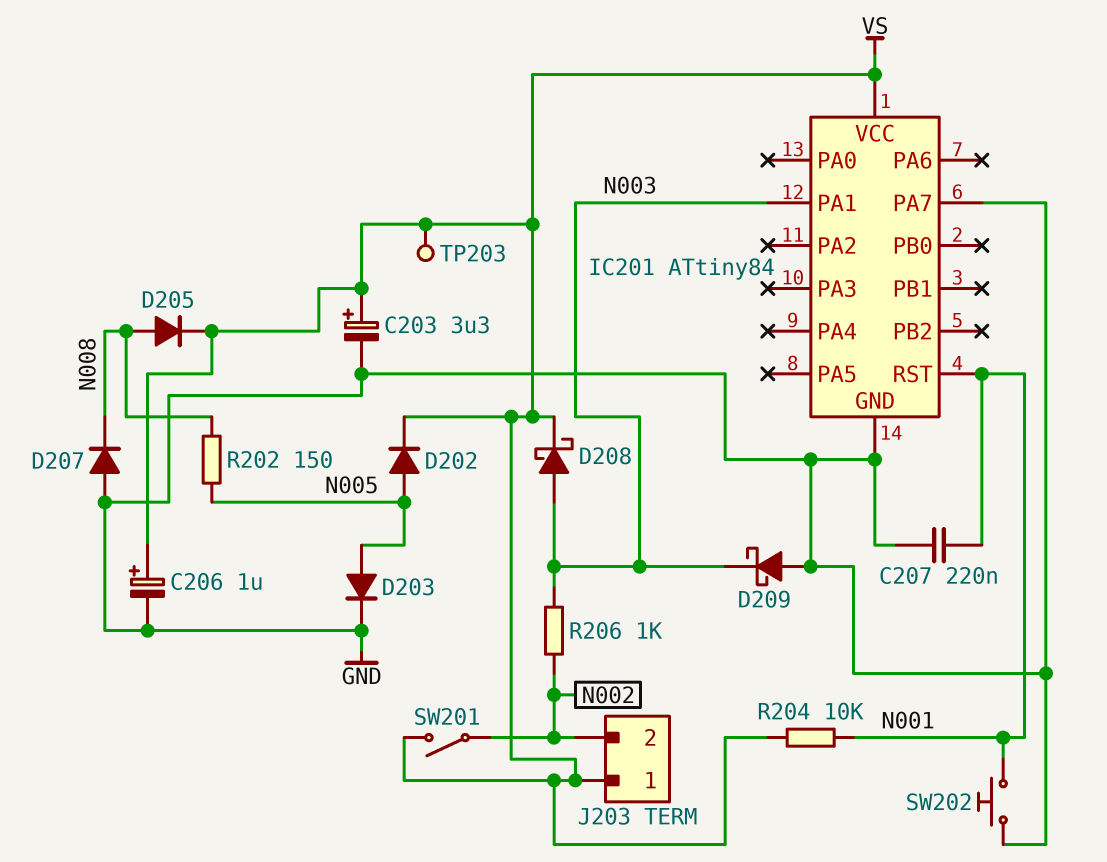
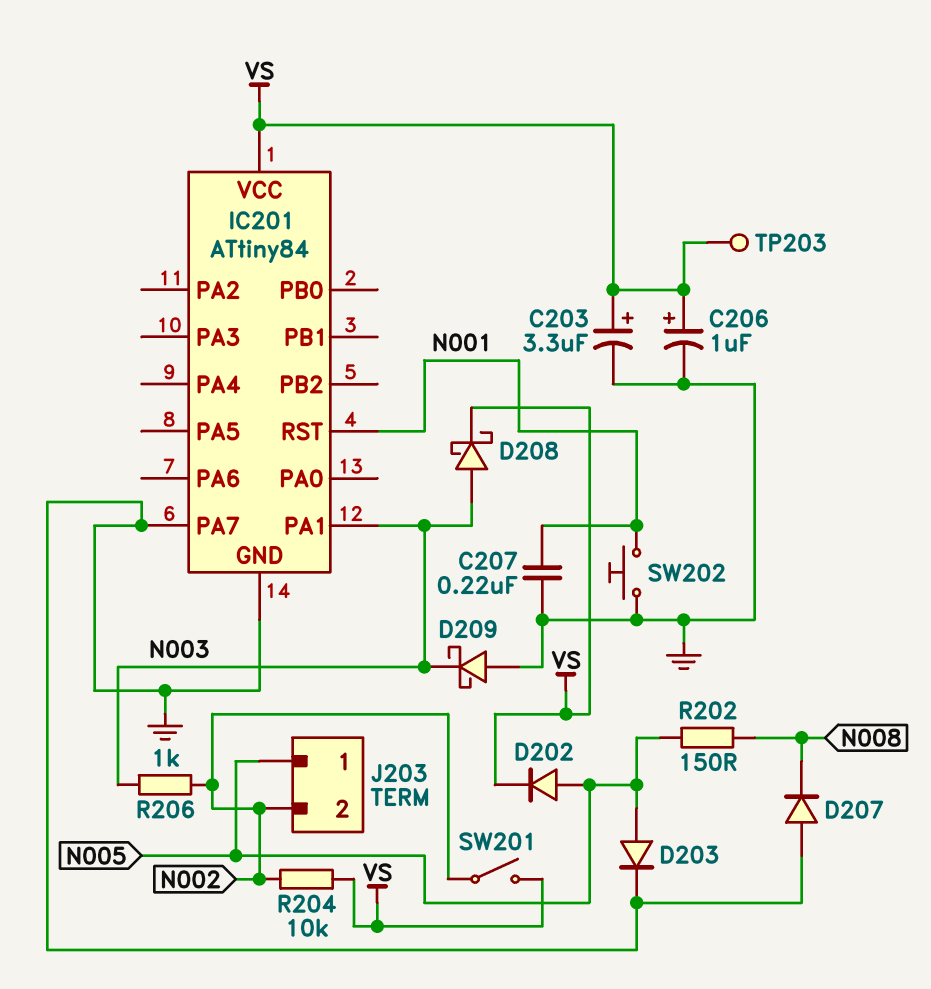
D205: diode (A N008, K VS) -> none
J203 pin 1: VS -> N005
R204: 10k (N001, VS) -> 10k (N002, VS)

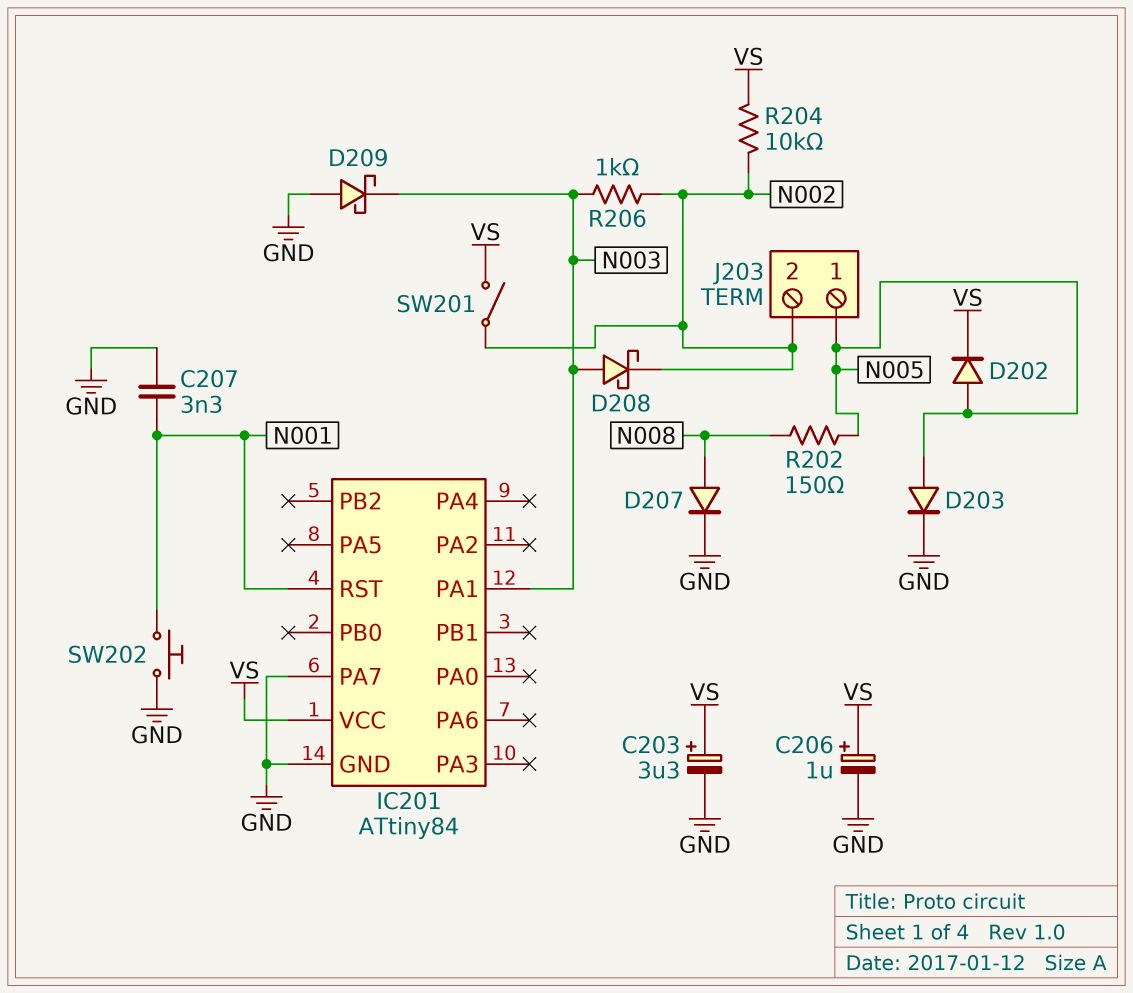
C207: 220nF (GND, N001) -> 3.3nF (GND, N001)
D207: diode (A GND, K N008) -> diode (A N008, K GND)
D208: schottky (A N003, K VS) -> schottky (A N003, K N002)
TP203: test point (VS) -> none

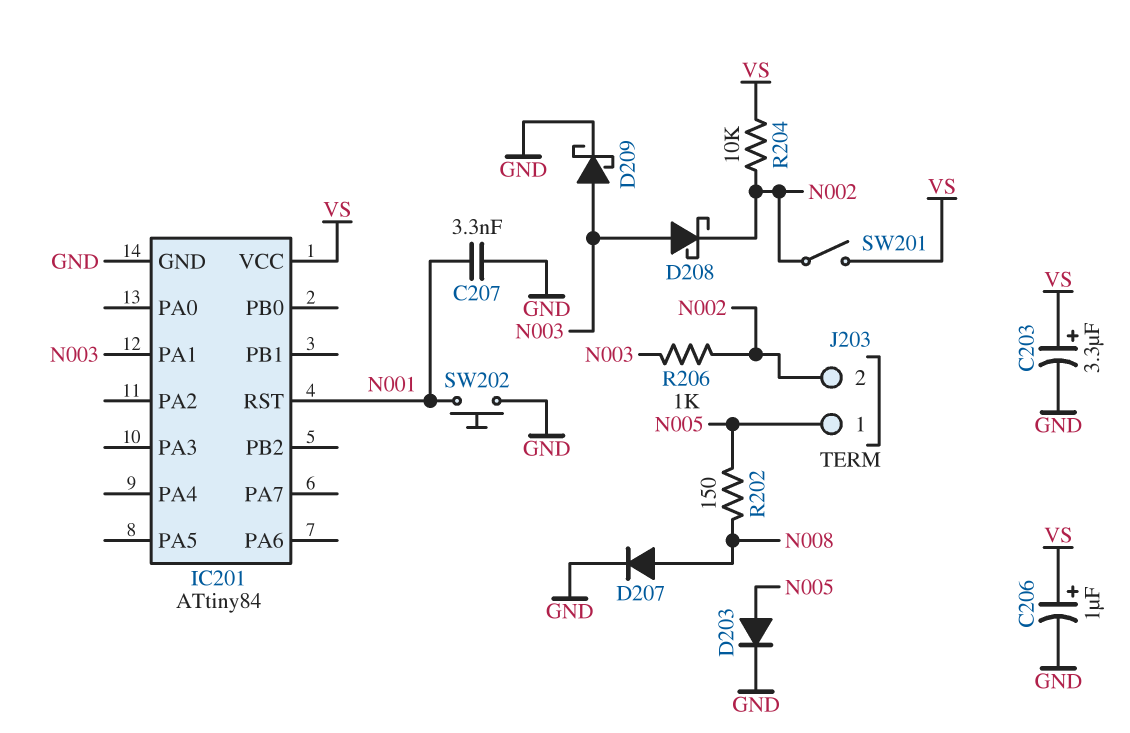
D202: diode (A N005, K VS) -> none
D209: schottky (A GND, K N003) -> schottky (A N003, K GND)
IC201 pin PA7: GND -> none

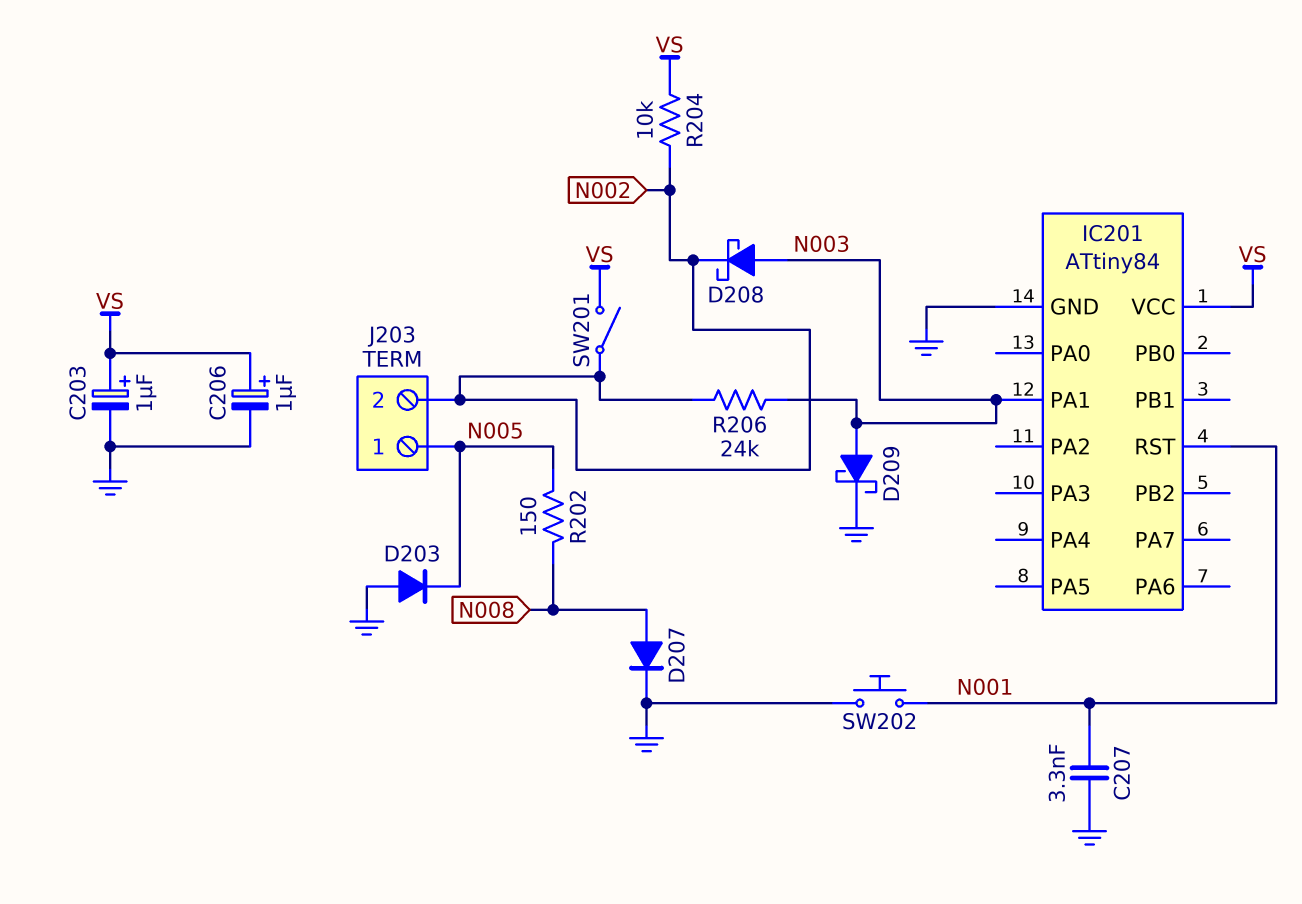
C203: 3.3uF (plus VS, minus GND) -> 1uF (plus VS, minus GND)
D203: diode (A N005, K GND) -> diode (A GND, K N005)
R206: 1k (N002, N003) -> 24k (N002, N003)

